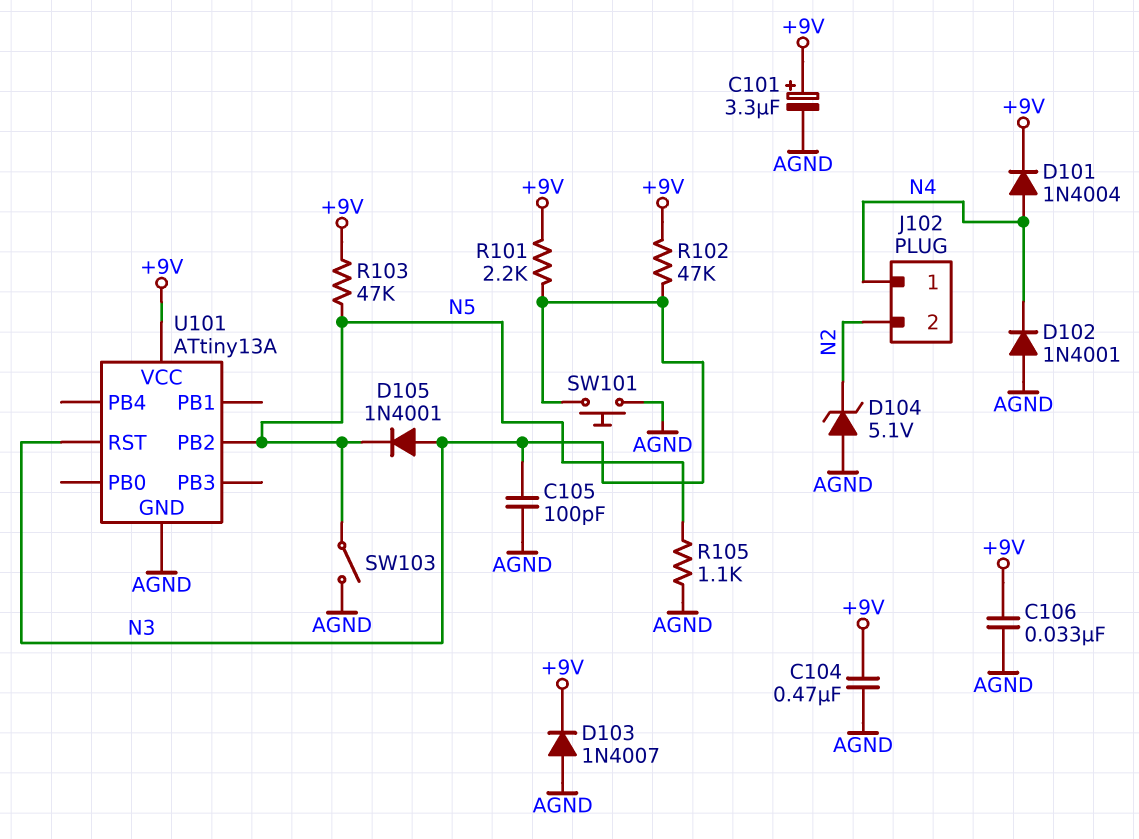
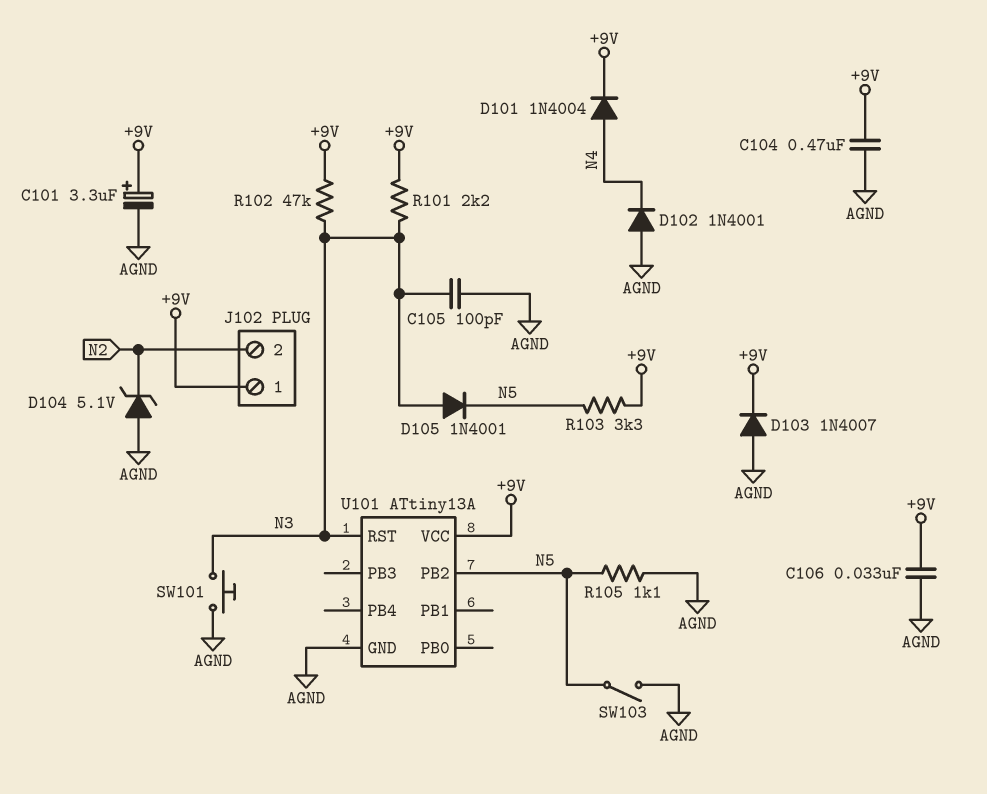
J102 pin 1: N4 -> +9V
R103: 47k (+9V, N5) -> 3.3k (+9V, N5)

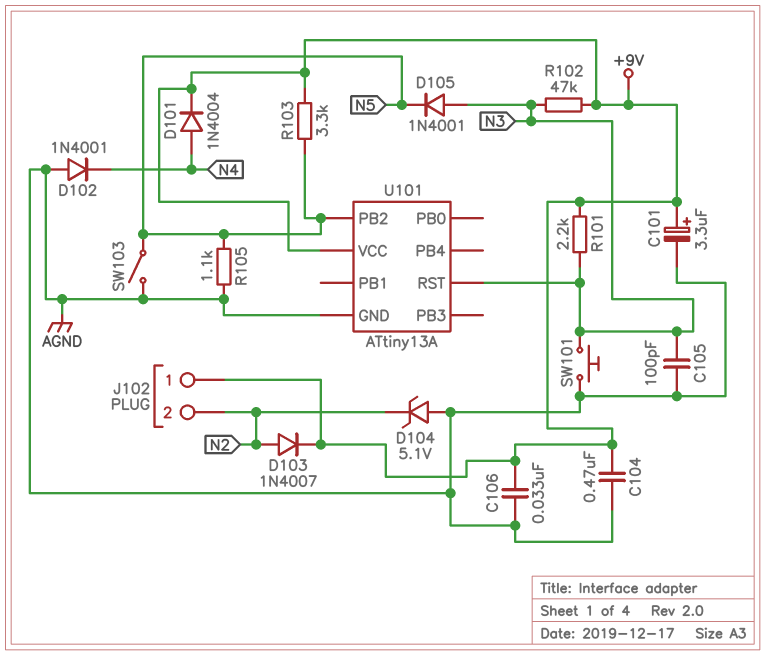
D103: diode 1N4007 (A AGND, K +9V) -> diode 1N4007 (A N2, K +9V)

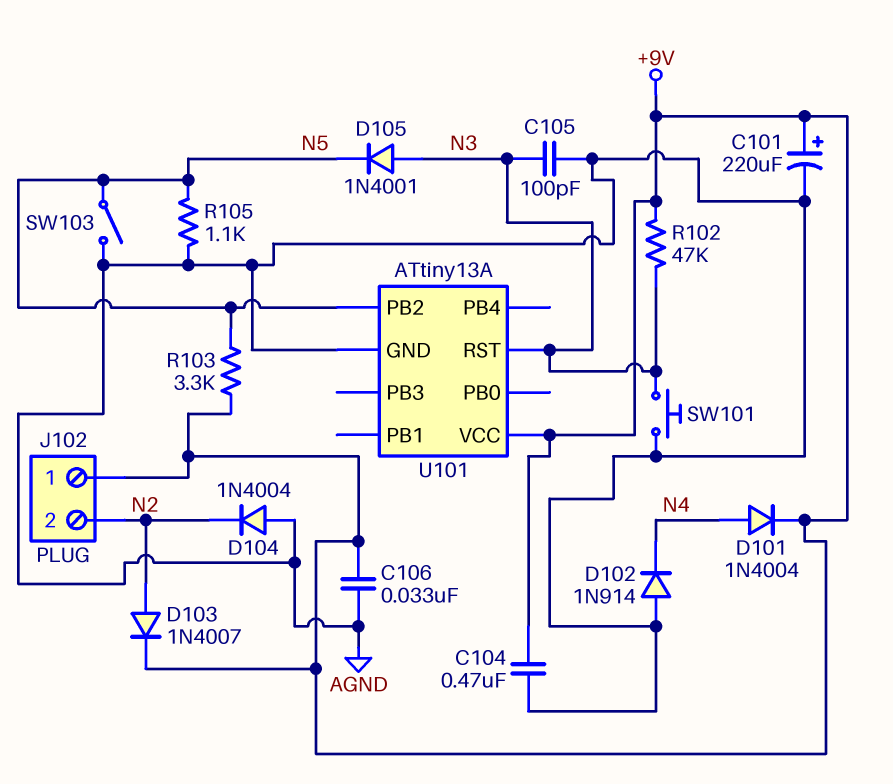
C101: 3.3uF (plus +9V, minus AGND) -> 220uF (plus +9V, minus AGND)
D102: diode 1N4001 (A AGND, K N4) -> diode 1N914 (A AGND, K N4)
D104: zener 5.1V (A AGND, K N2) -> diode 1N4004 (A AGND, K N2)
R101: 2.2k (+9V, N3) -> none

